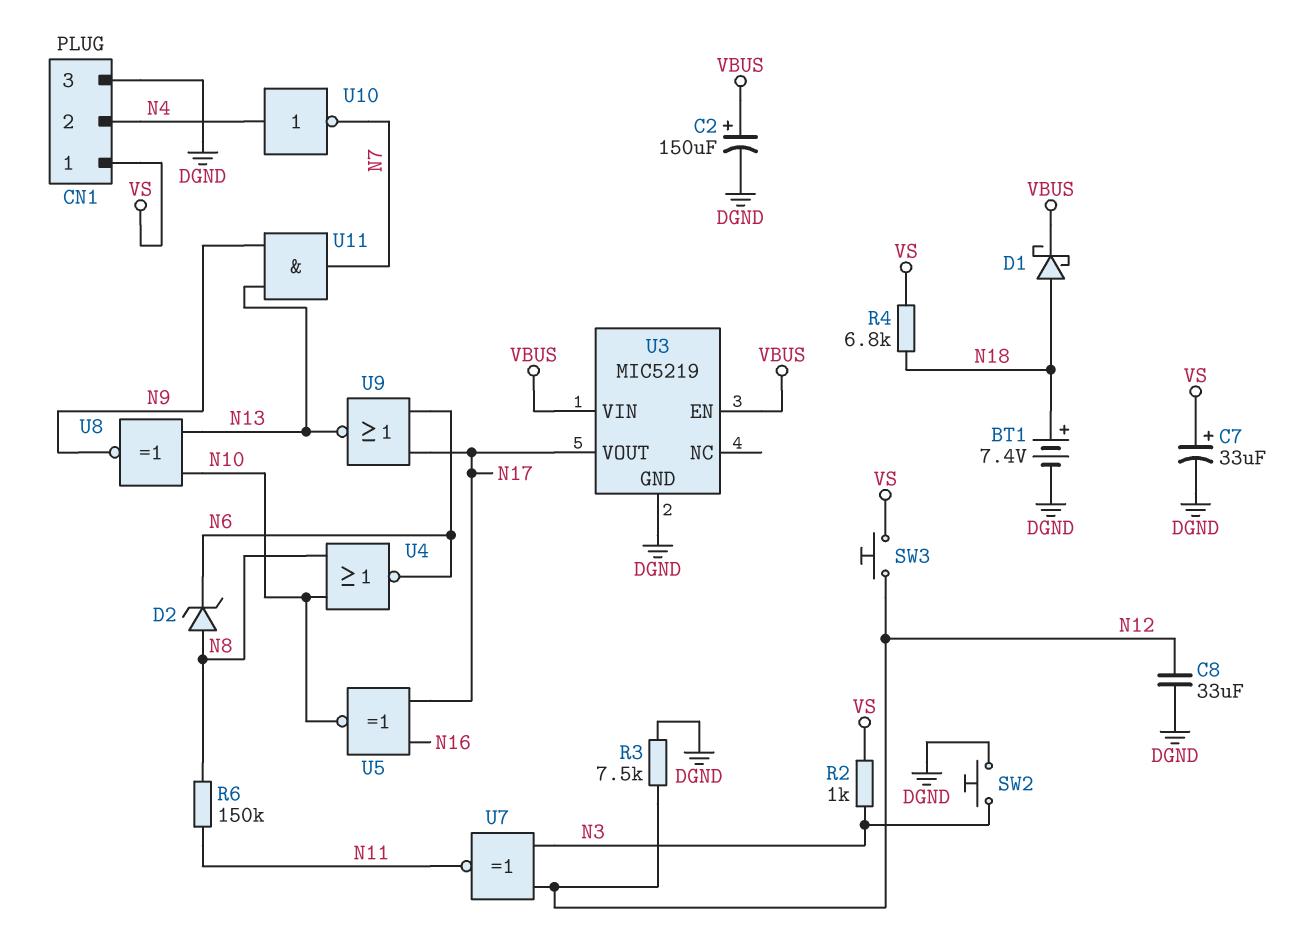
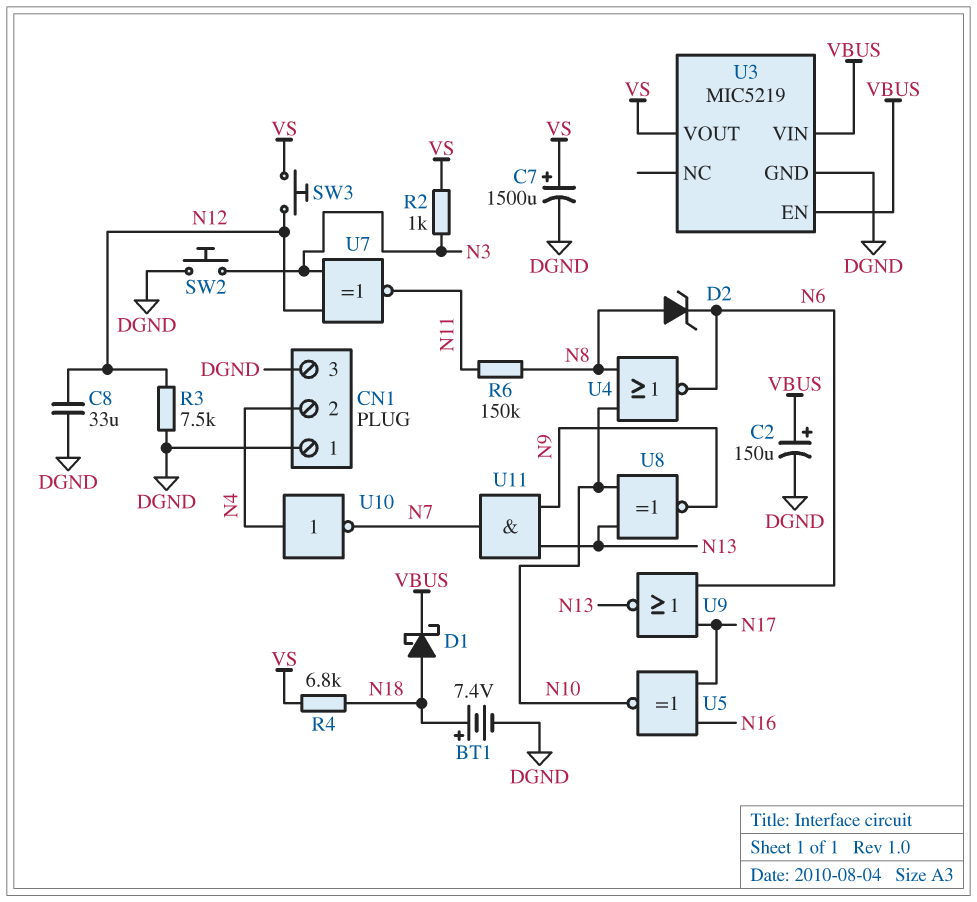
C7: 33uF (plus VS, minus DGND) -> 1500uF (plus VS, minus DGND)
CN1 pin 1: VS -> DGND
U3 pin VOUT: N17 -> VS

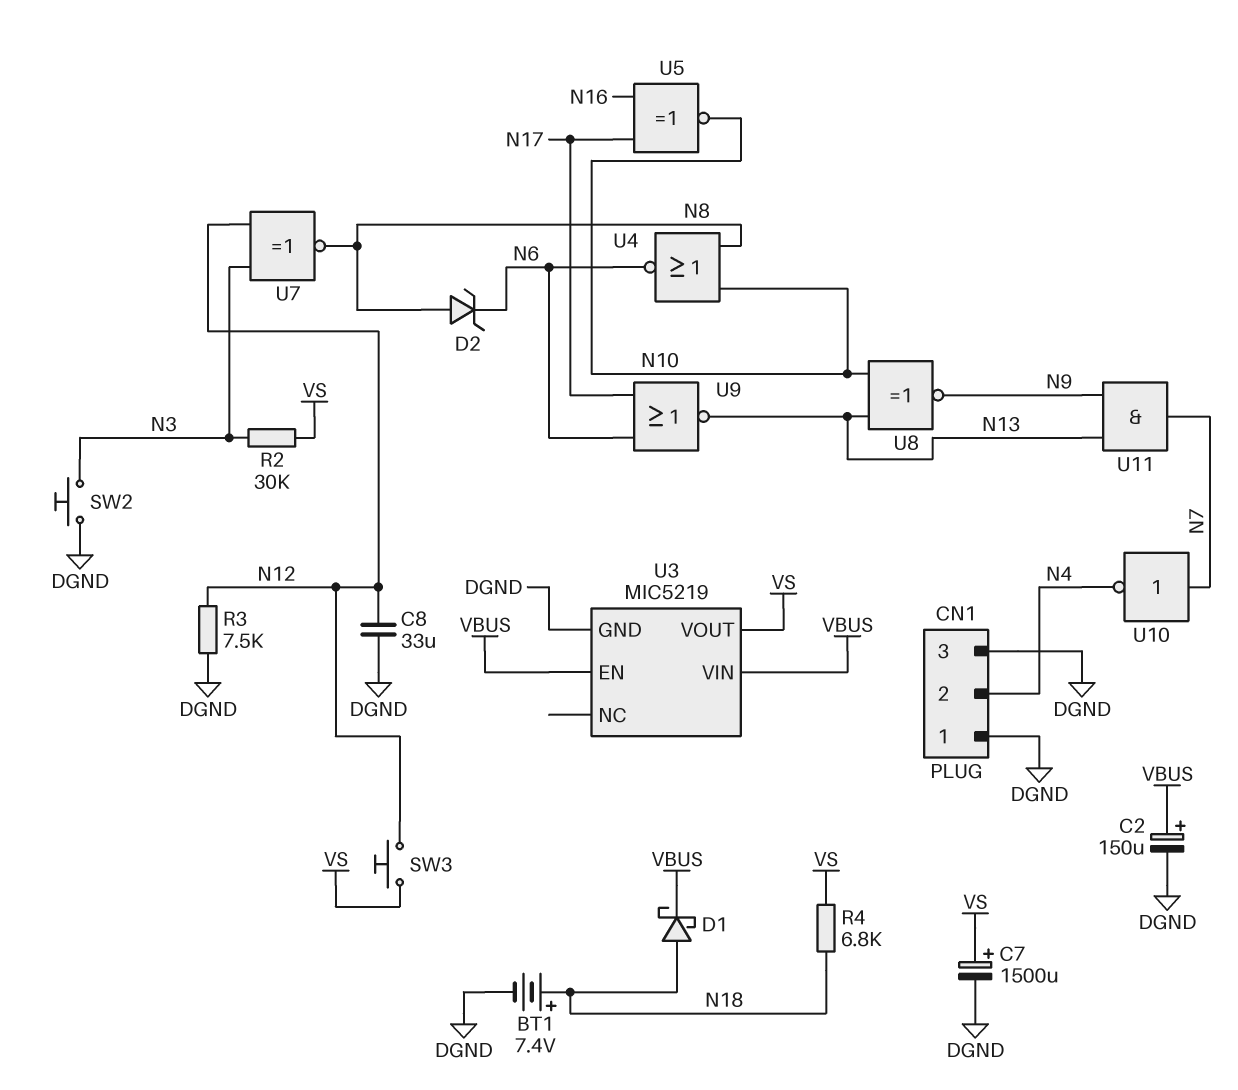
R2: 1k (N3, VS) -> 30k (N3, VS)
R6: 150k (N8, N11) -> none
U7: XNOR (in N3, in N12, out N11) -> XNOR (in N3, in N12, out N8)
U10: NOT (in N4, out N7) -> NOT (in N7, out N4)

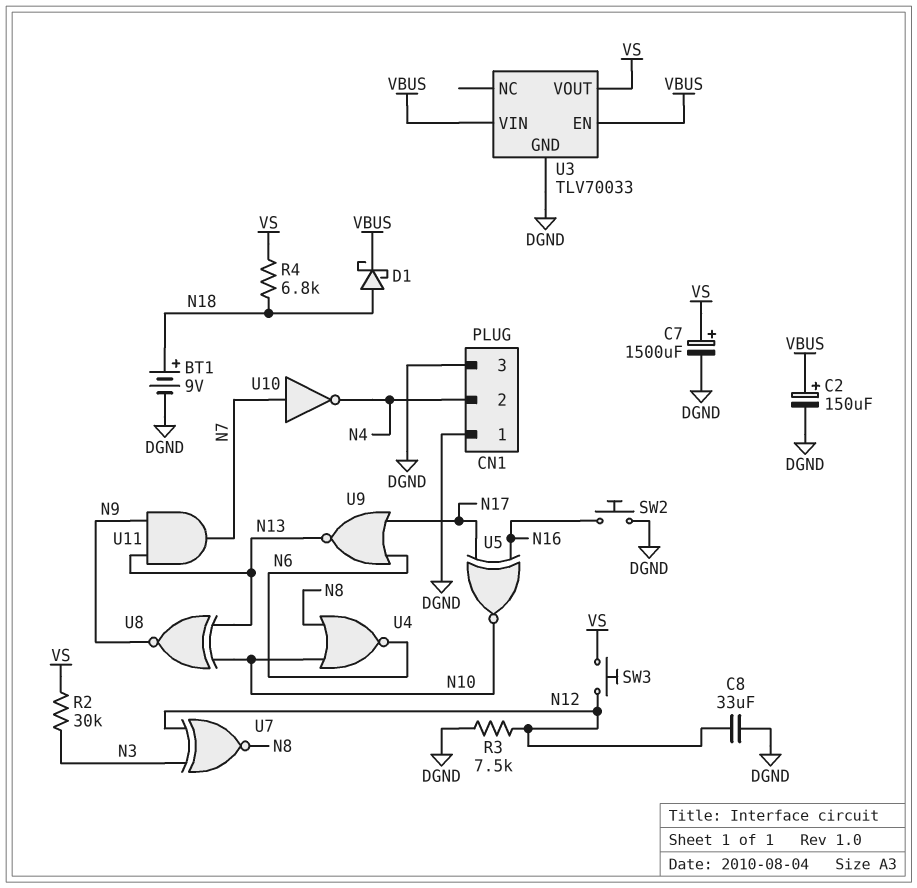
BT1: 7.4V (plus N18, minus DGND) -> 9V (plus N18, minus DGND)
D2: zener (A N8, K N6) -> none
SW2: button (DGND, N3) -> button (DGND, N16)
U3: MIC5219 -> TLV70033

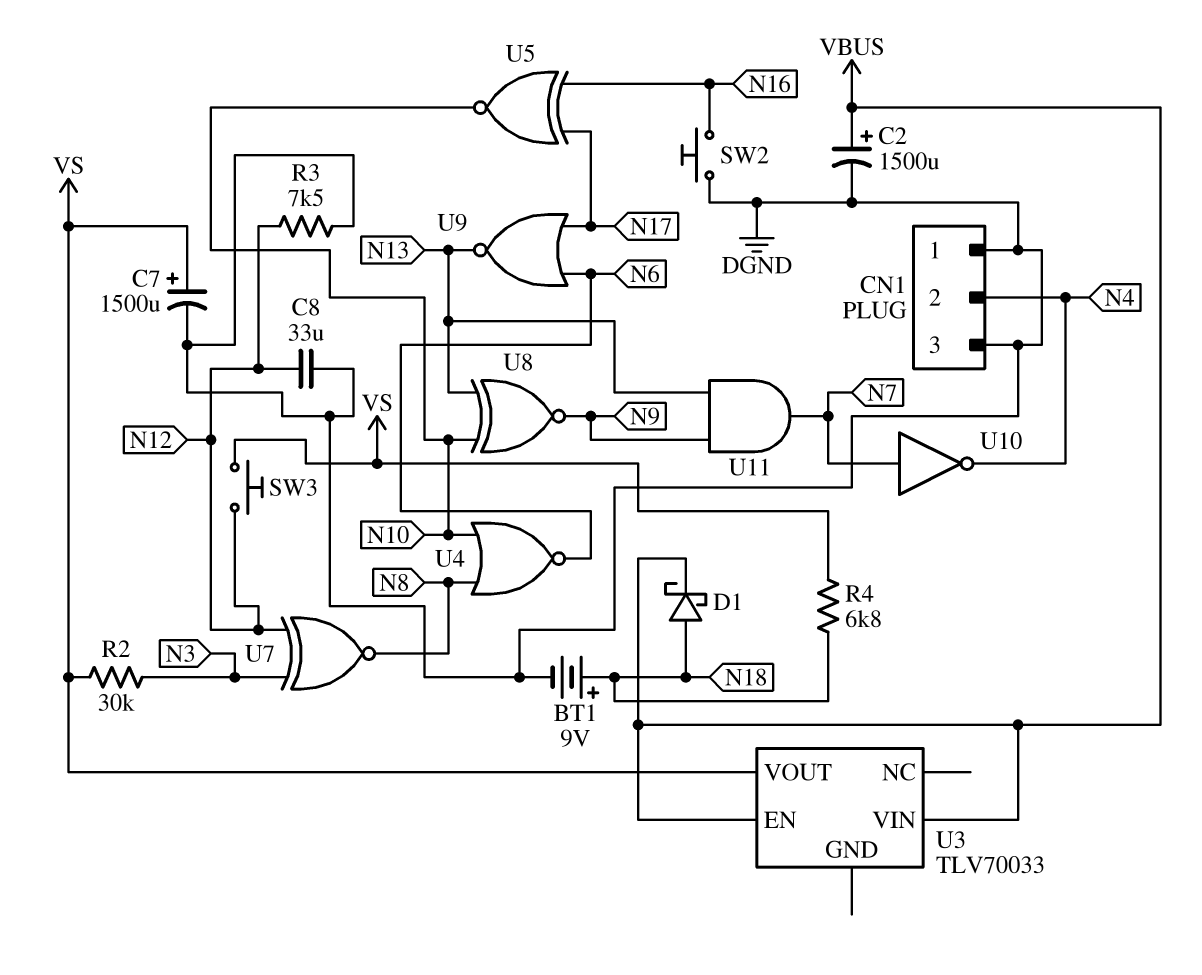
C2: 150uF (plus VBUS, minus DGND) -> 1500uF (plus VBUS, minus DGND)
U3 pin GND: DGND -> none

